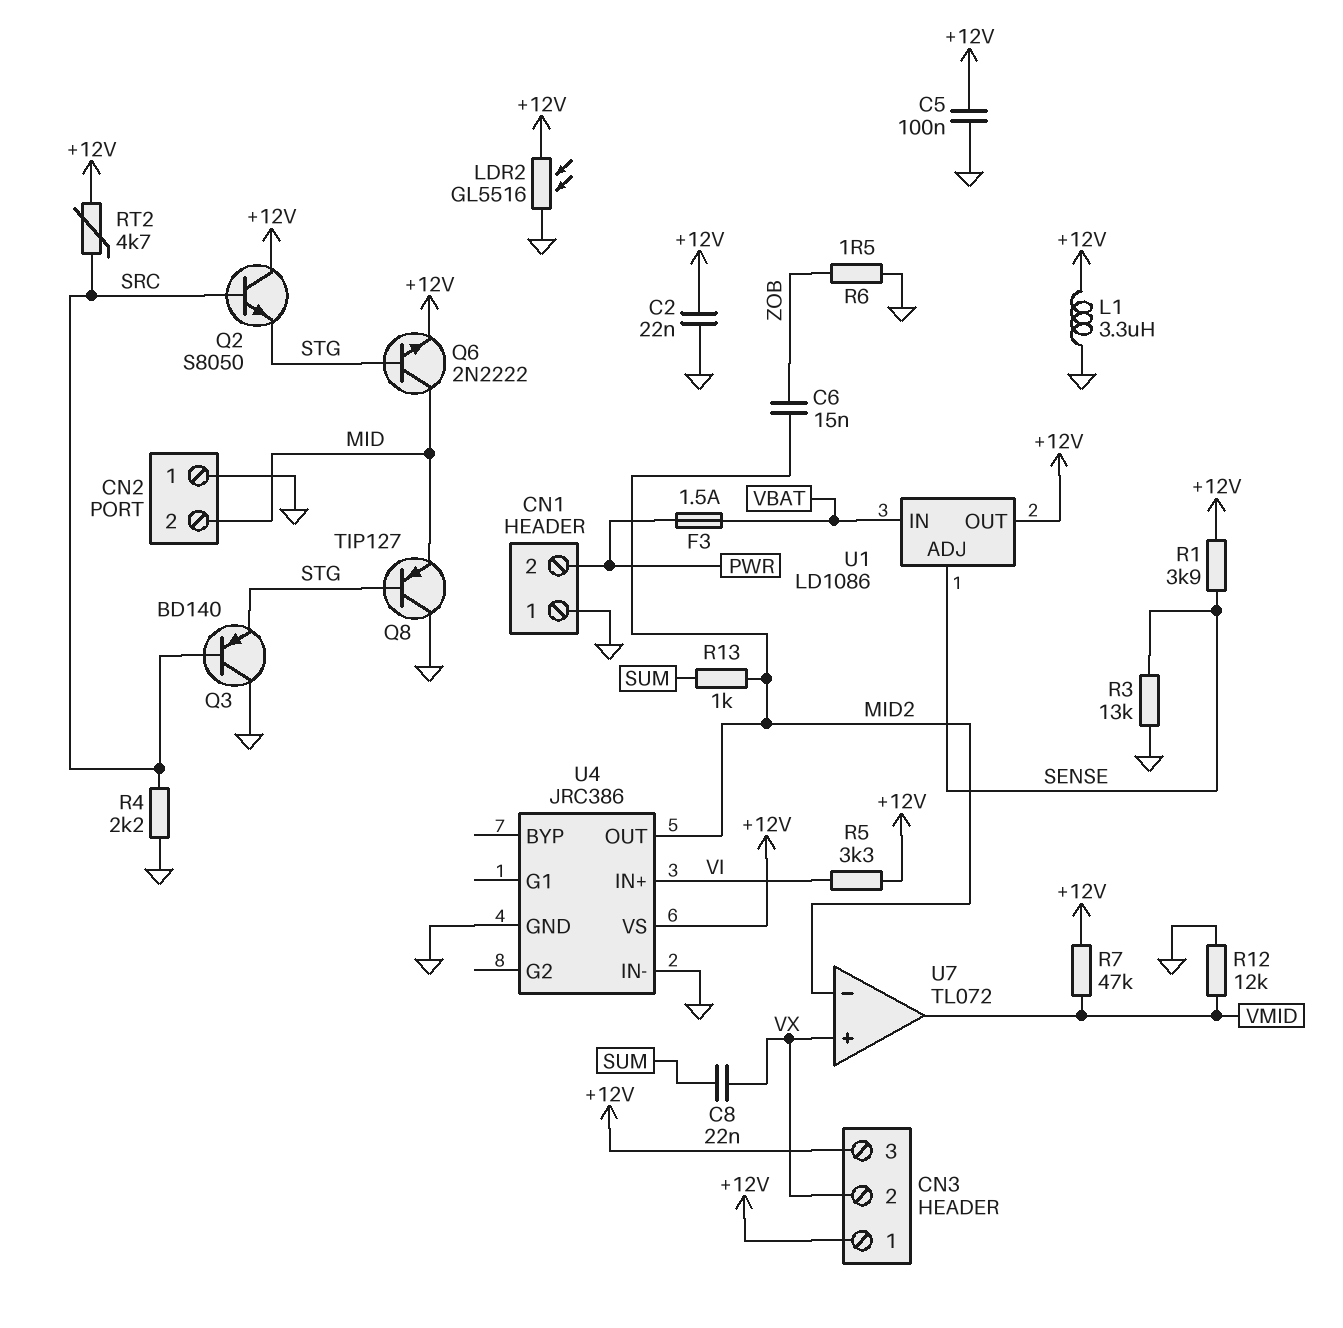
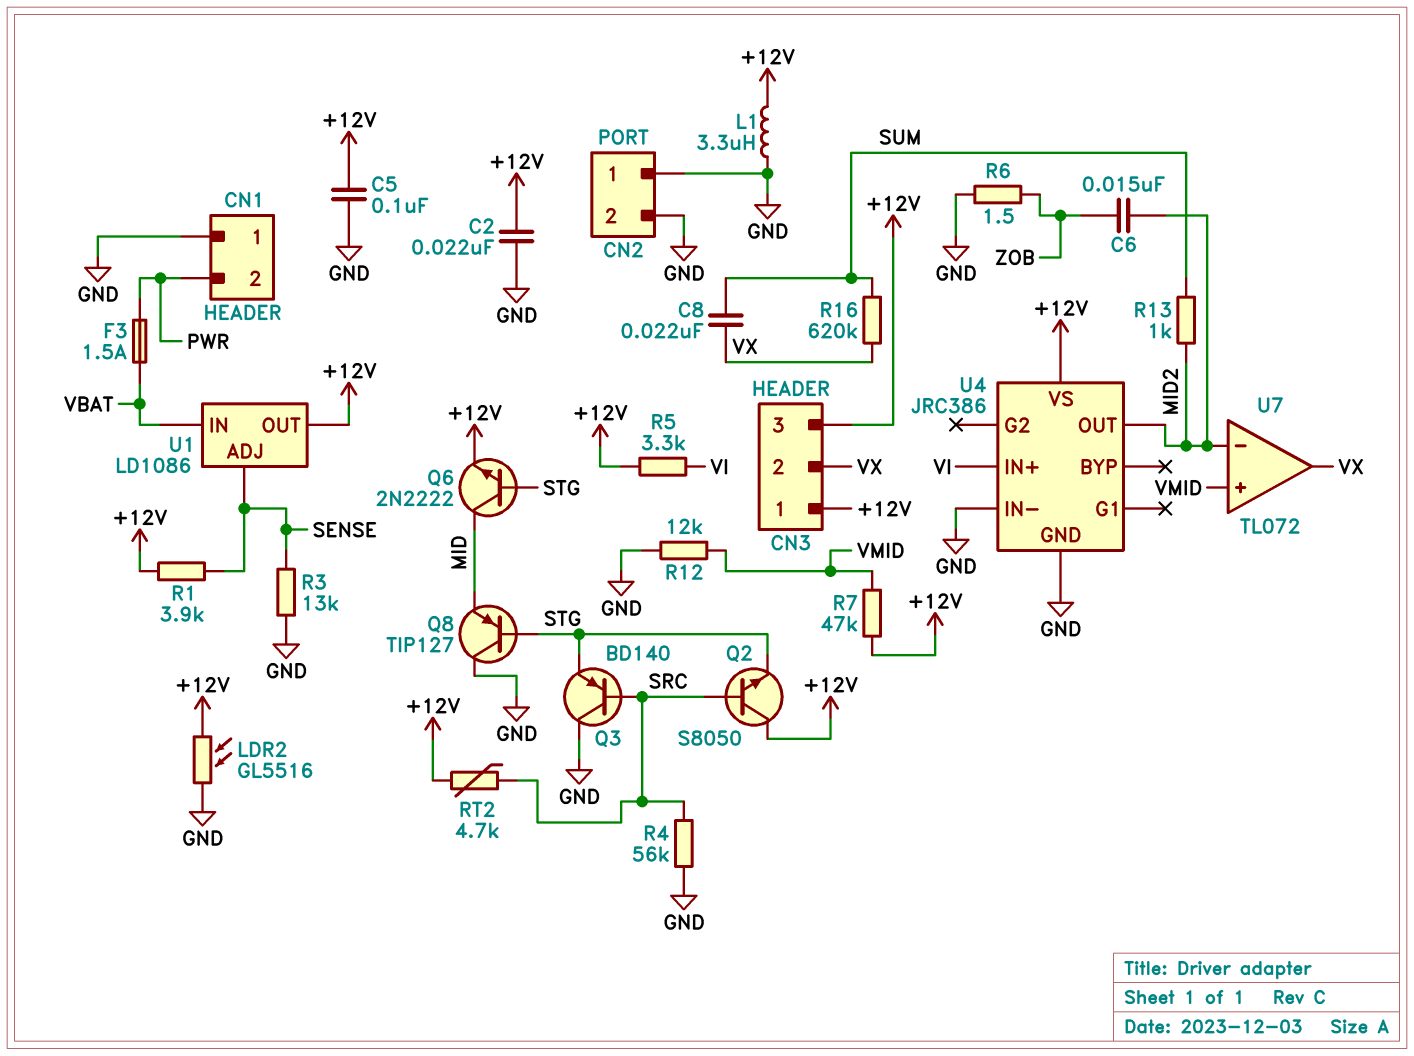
CN2 pin 2: MID -> GND
R4: 2.2k (GND, SRC) -> 56k (GND, SRC)
R16: none -> 620k (SUM, VX)
U7 pin in+: VX -> VMID
U7 pin out: VMID -> VX

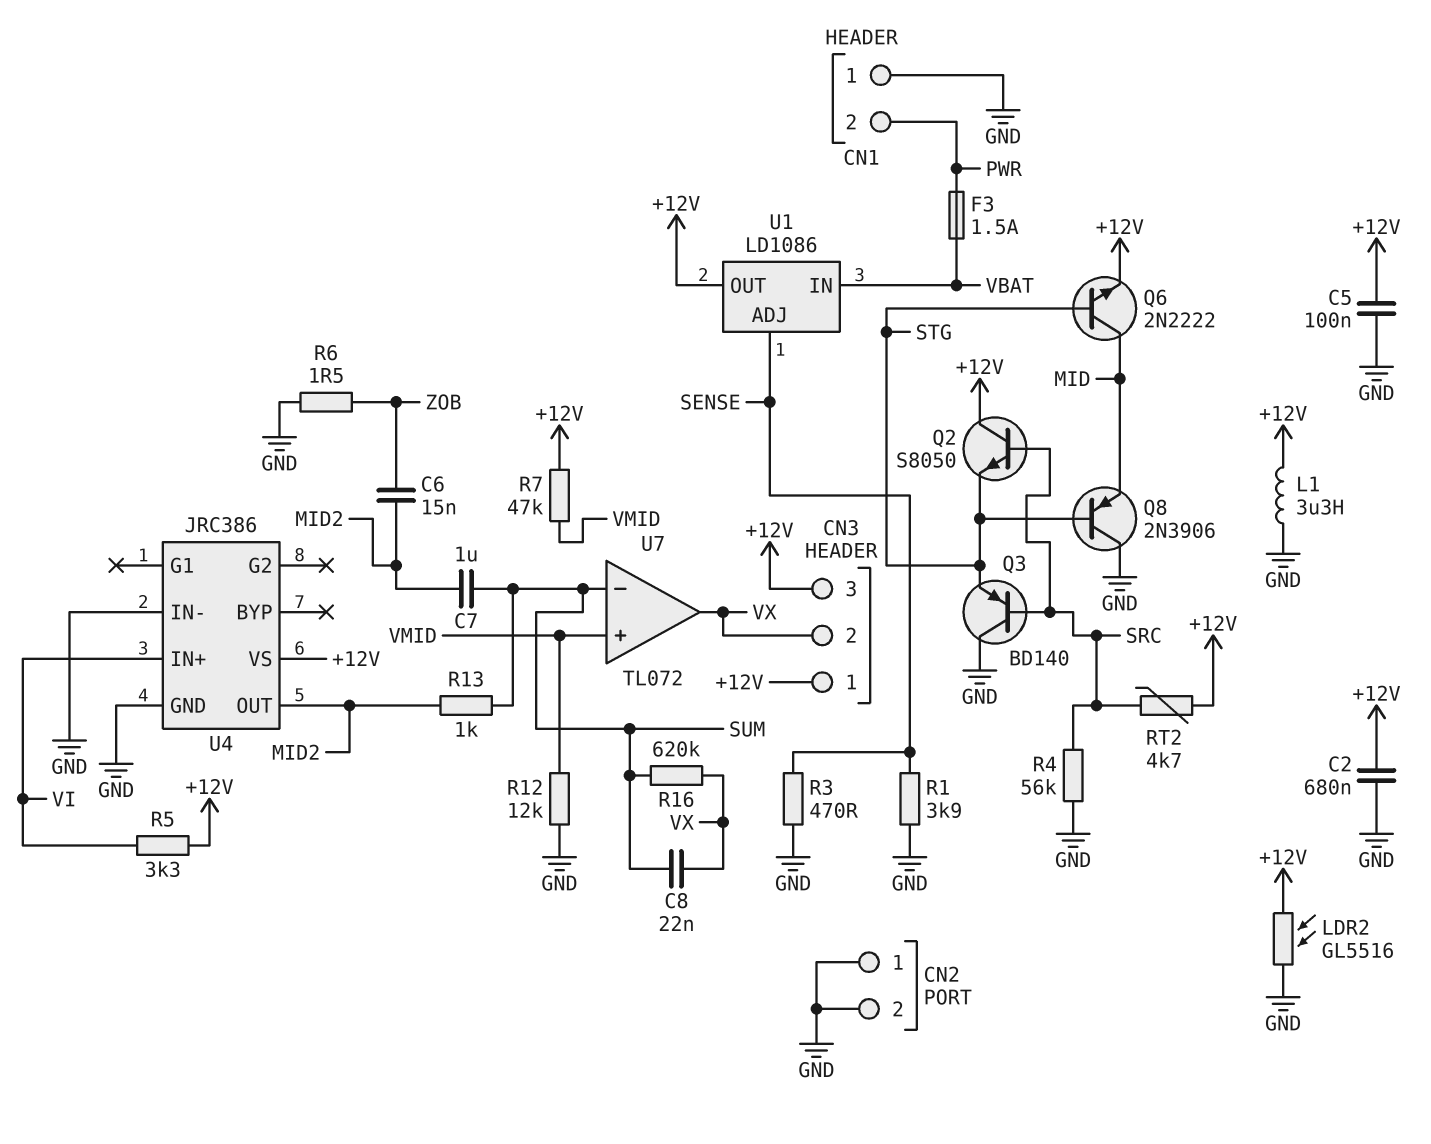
C2: 22nF (+12V, GND) -> 680nF (+12V, GND)
C7: none -> 1uF (MID2, SUM)
Q8: PNP TIP127 (B STG, C GND, E MID) -> PNP 2N3906 (B STG, C GND, E MID)
R1: 3.9k (+12V, SENSE) -> 3.9k (GND, SENSE)
R3: 13k (GND, SENSE) -> 470 (GND, SENSE)
U7 pin in-: MID2 -> SUM

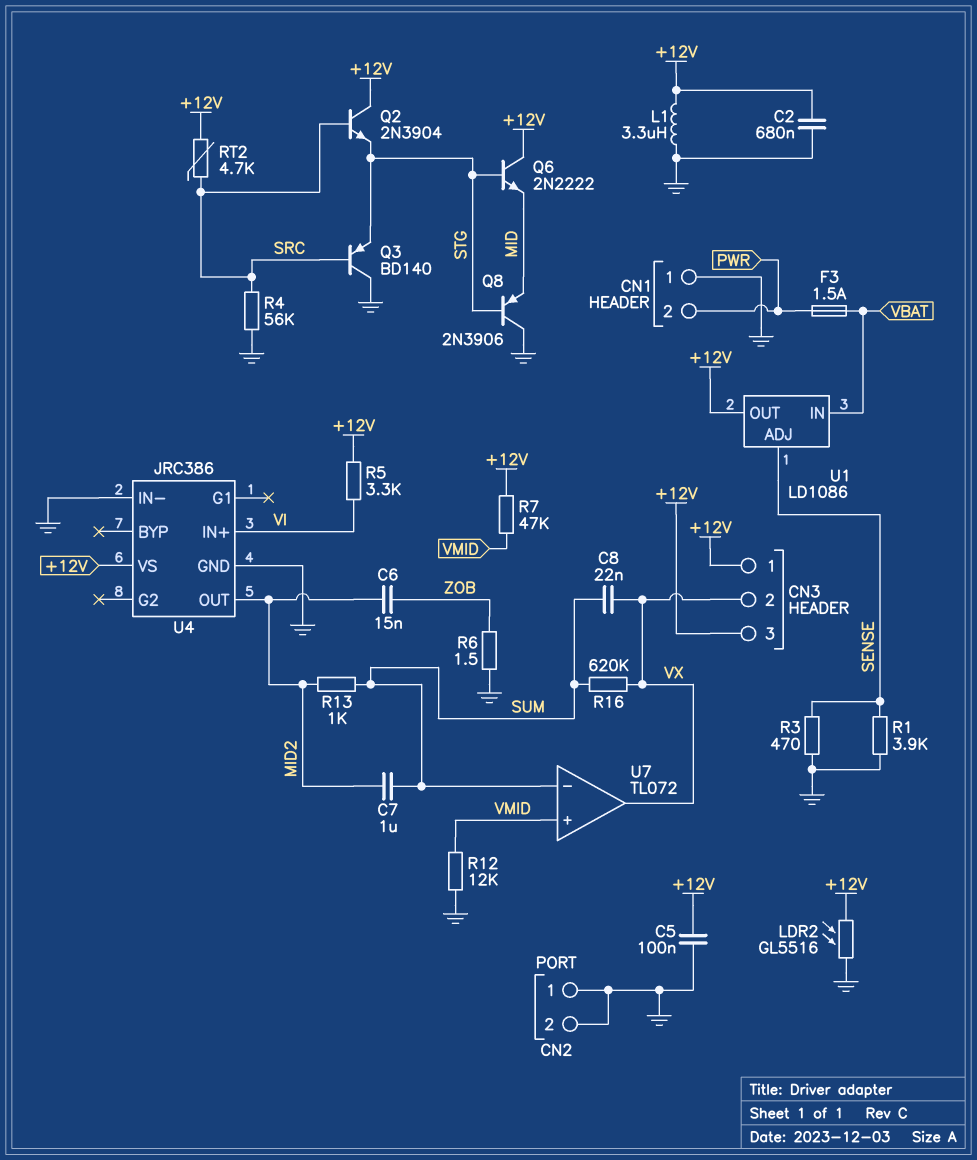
Q2: NPN S8050 (B SRC, C +12V, E STG) -> NPN 2N3904 (B SRC, C +12V, E STG)
Q6: NPN 2N2222 (B STG, C MID, E +12V) -> NPN 2N2222 (B STG, C +12V, E MID)

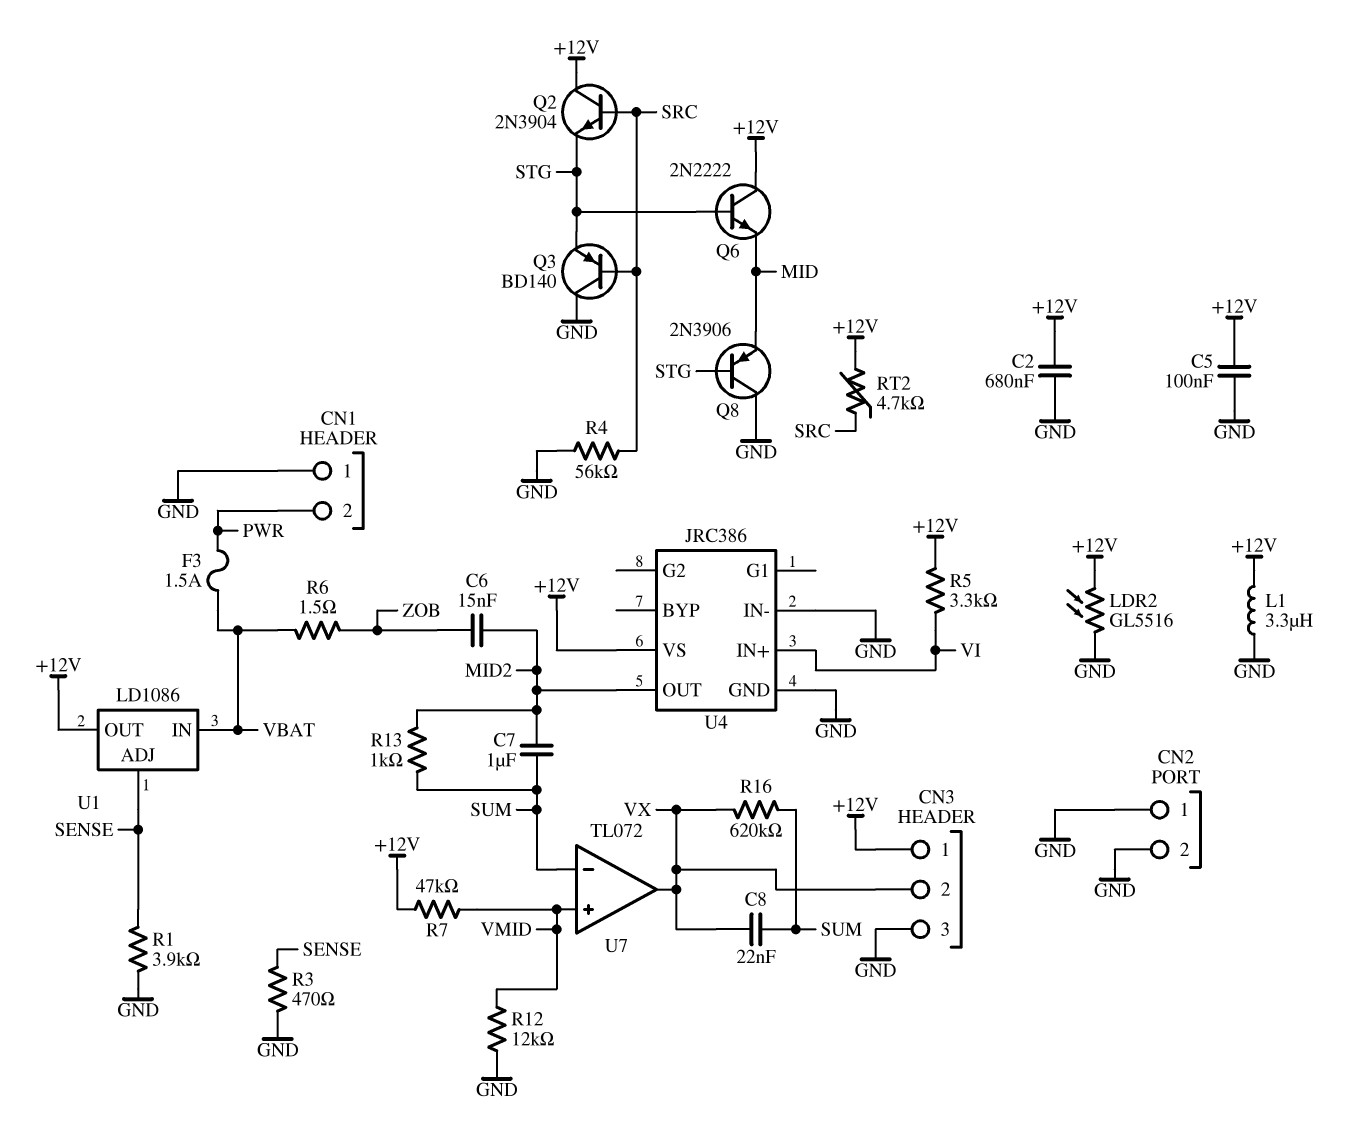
CN3 pin 3: +12V -> GND
R6: 1.5 (GND, ZOB) -> 1.5 (VBAT, ZOB)

